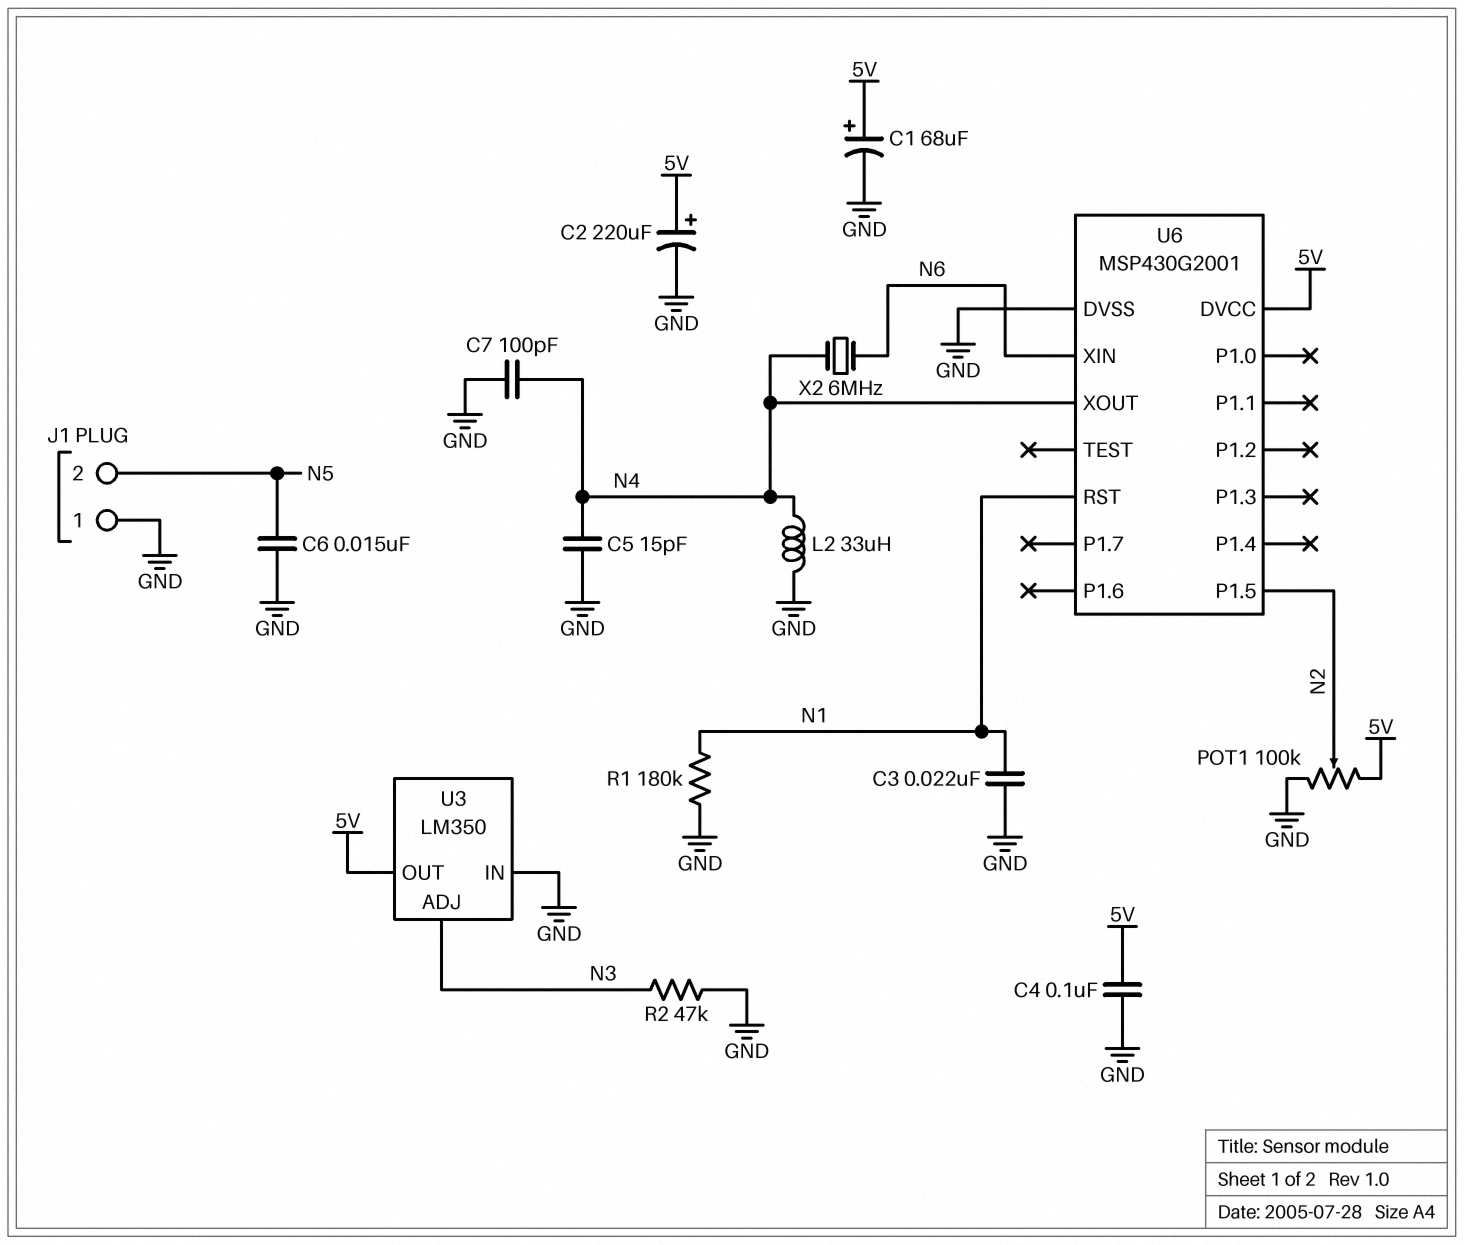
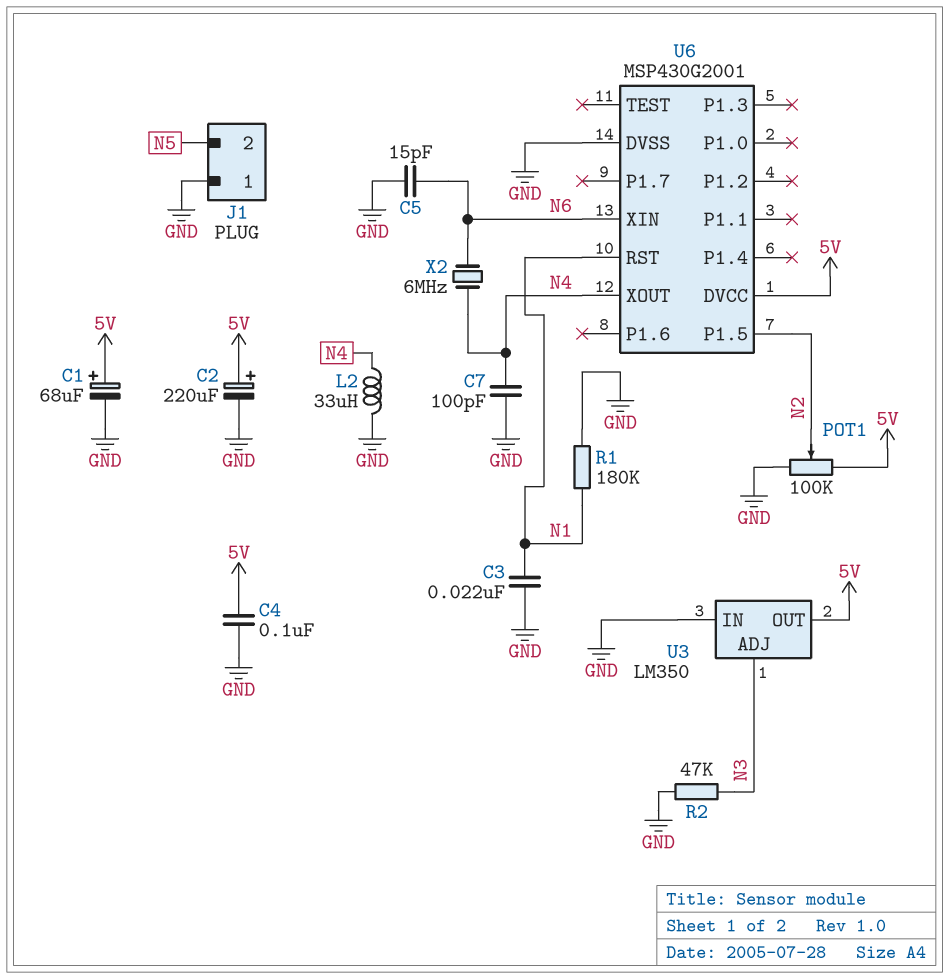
C5: 15pF (GND, N4) -> 15pF (GND, N6)
C6: 15nF (GND, N5) -> none

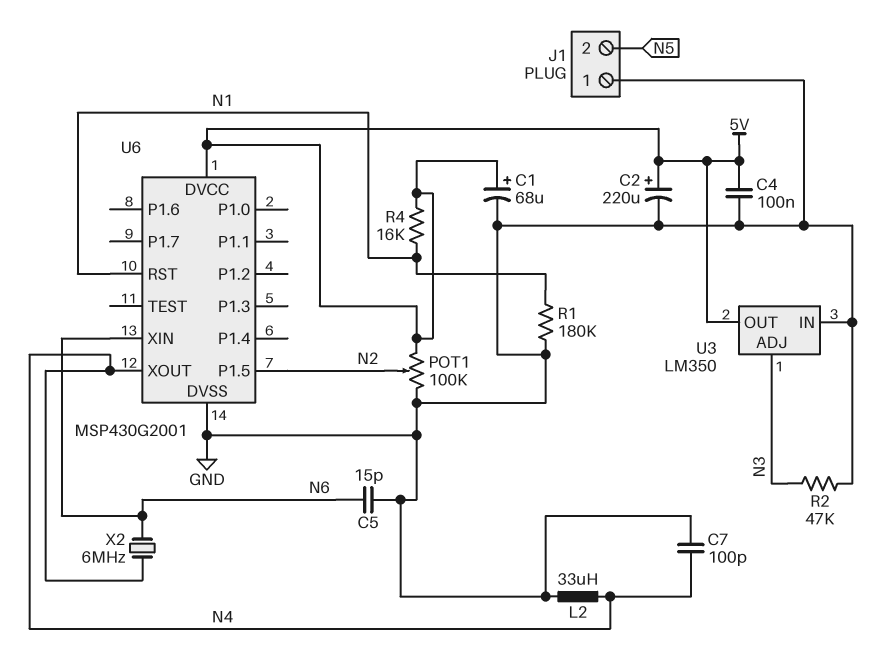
C3: 22nF (GND, N1) -> none
R4: none -> 16k (5V, N1)

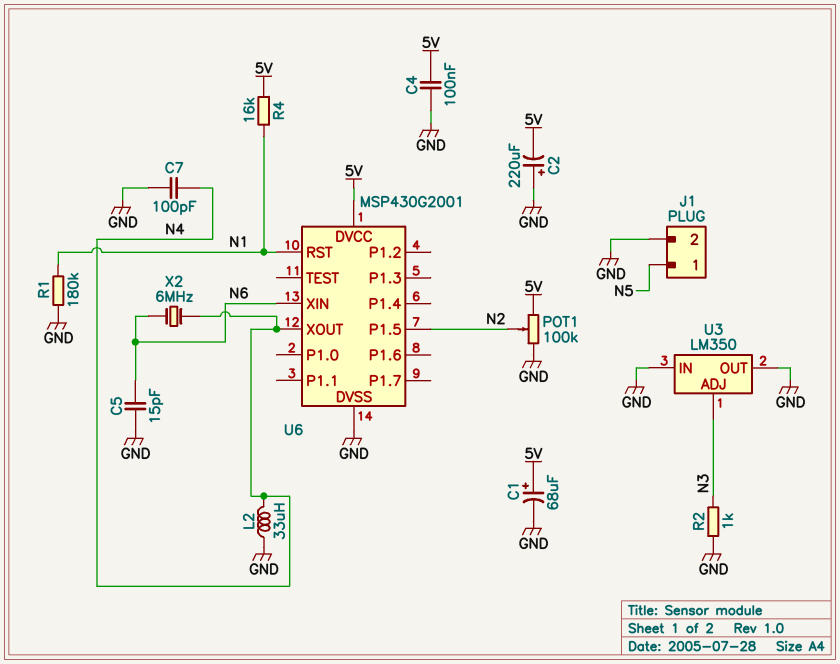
C2: 220uF (plus 5V, minus GND) -> 220uF (plus GND, minus 5V)
J1 pin 1: GND -> N5
J1 pin 2: N5 -> GND
R2: 47k (GND, N3) -> 1k (GND, N3)
U3 pin OUT: 5V -> GND

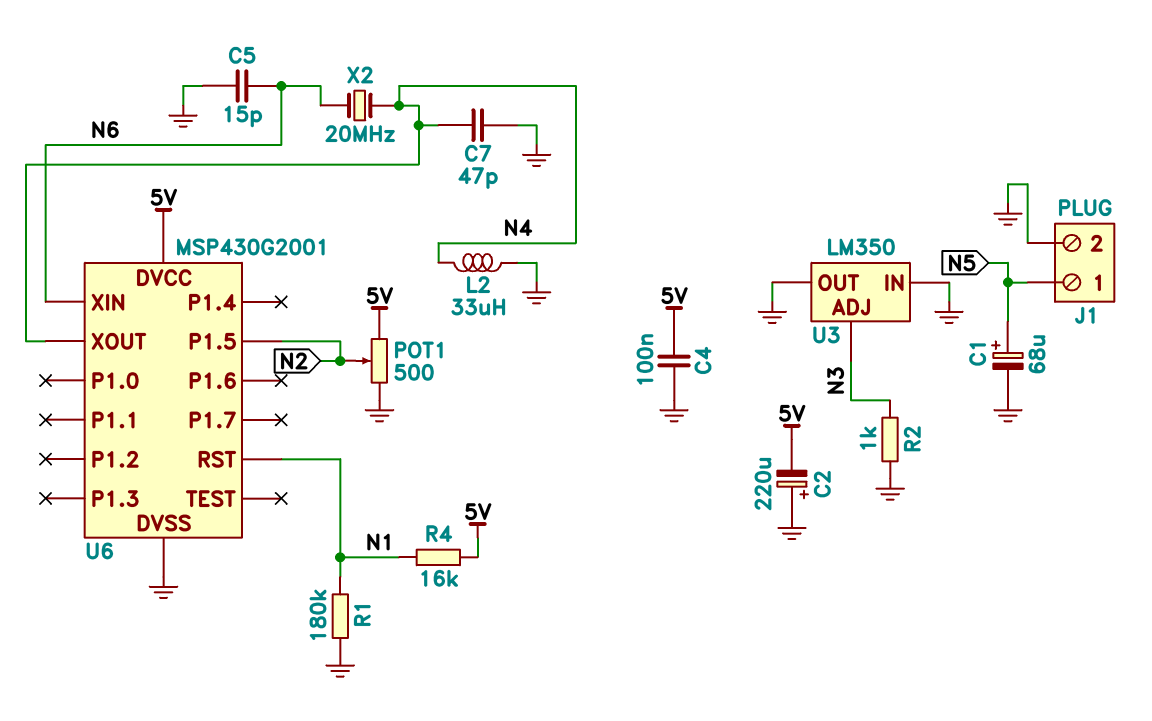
C1: 68uF (plus 5V, minus GND) -> 68uF (plus N5, minus GND)
C7: 100pF (GND, N4) -> 47pF (GND, N4)
POT1: 100k (5V, GND, wiper N2) -> 500 (5V, GND, wiper N2)
X2: 6MHz (N4, N6) -> 20MHz (N4, N6)

